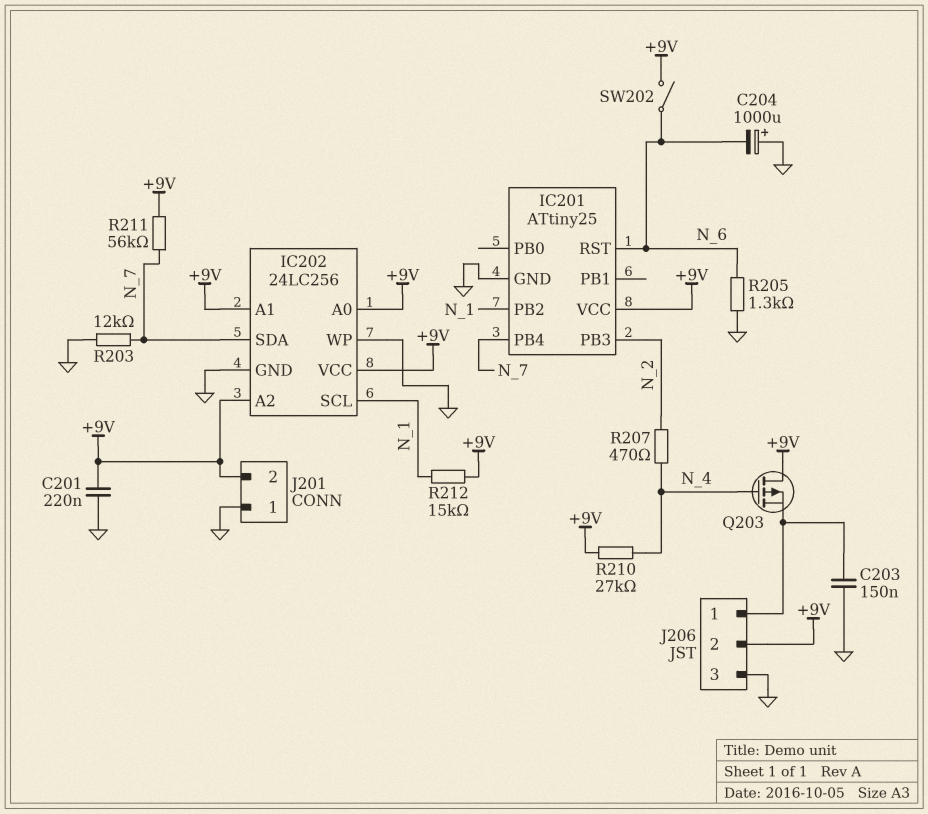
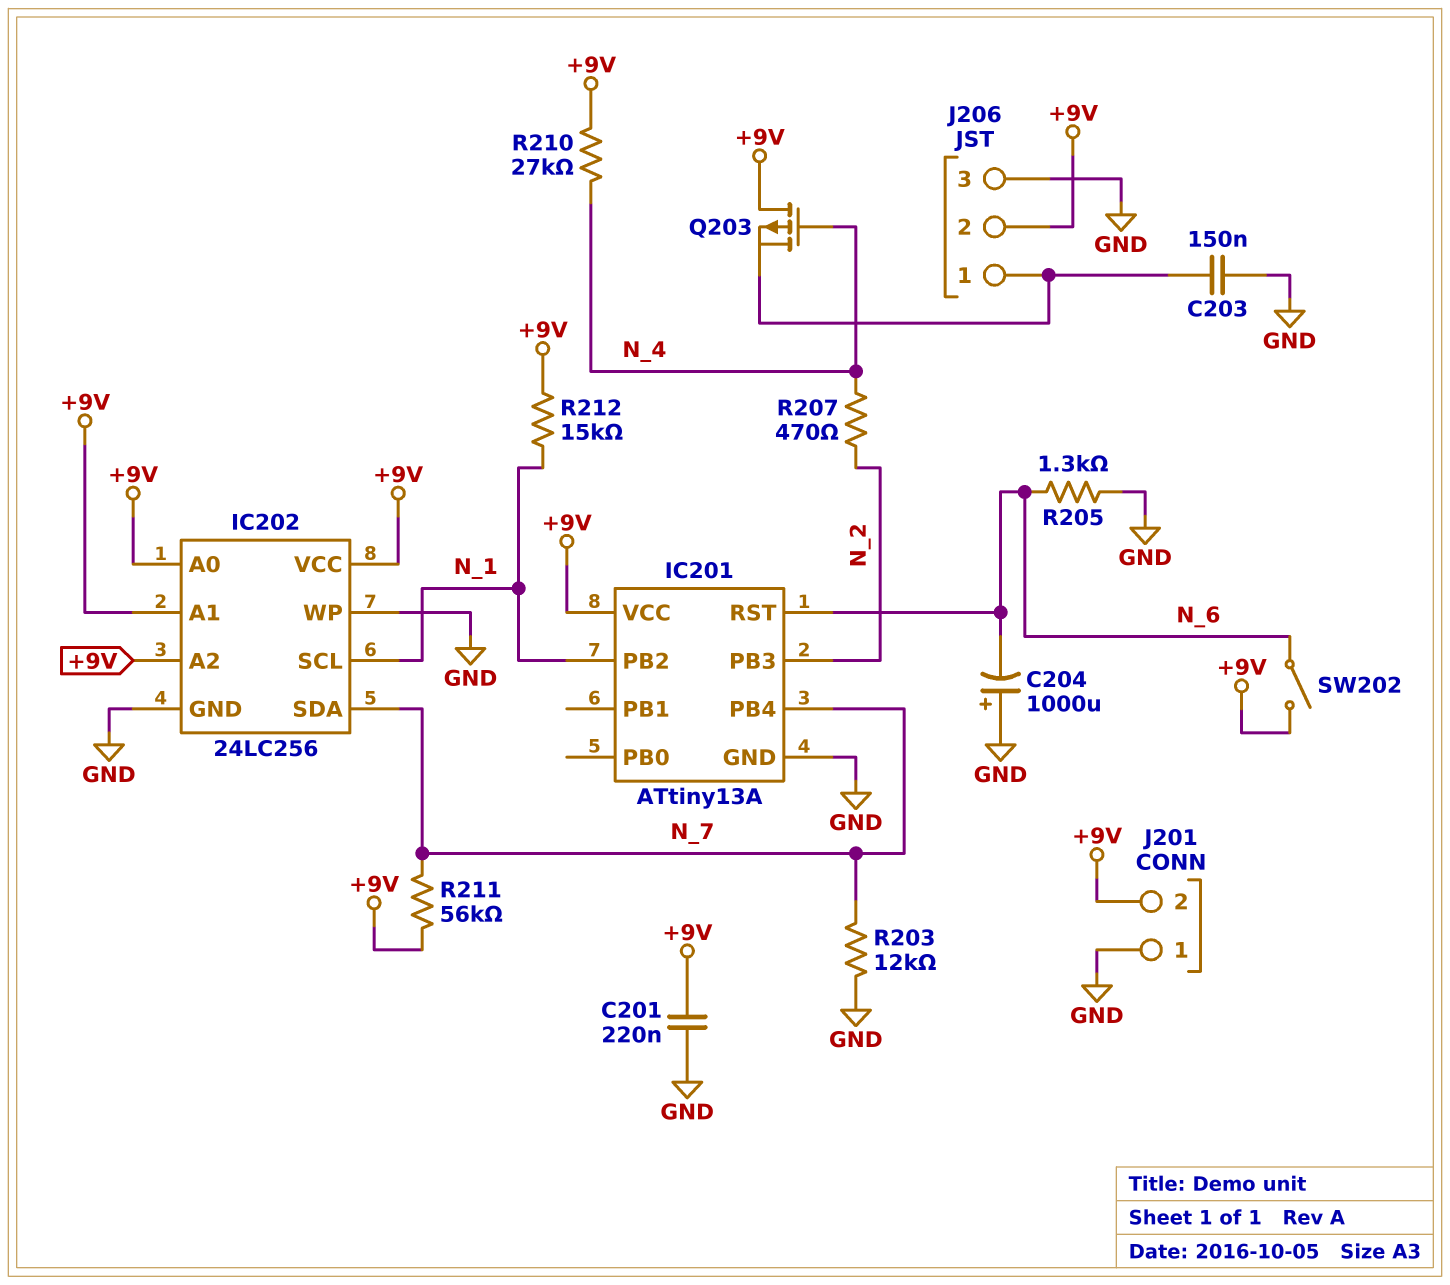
IC201: ATtiny25 -> ATtiny13A

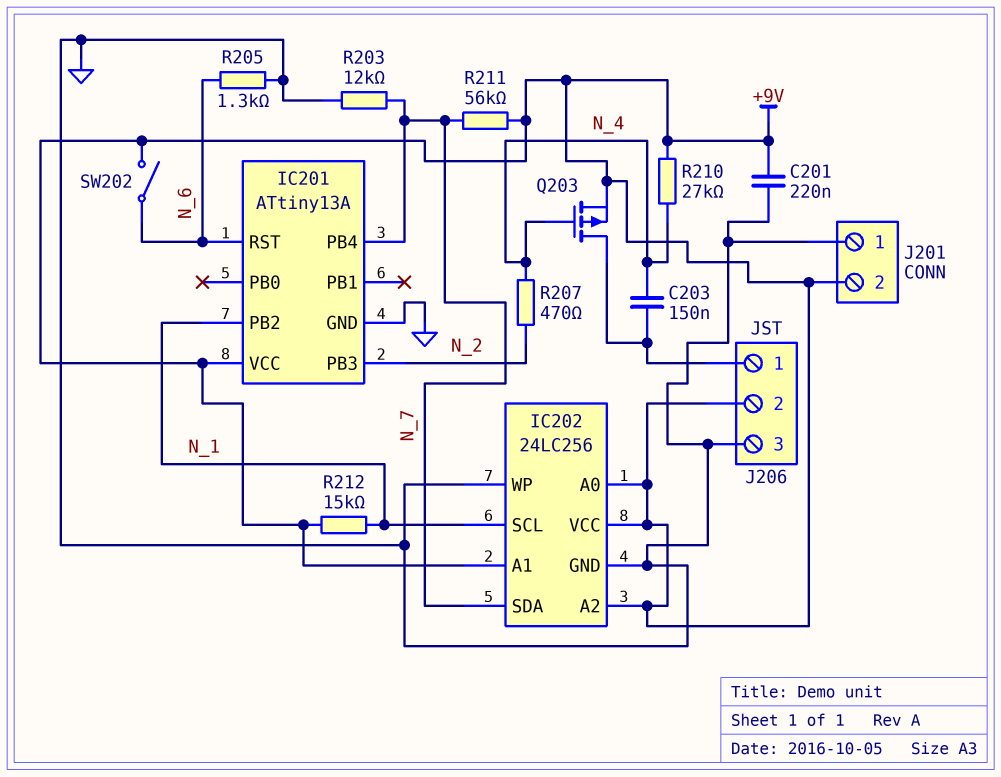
C203: 150nF (GND, J206/1) -> 150nF (J206/1, N_4)
C204: 1000uF (plus GND, minus N_6) -> none
Q203: PMOS (G N_4, D +9V, S J206/1) -> PMOS (G N_4, D J206/1, S +9V)

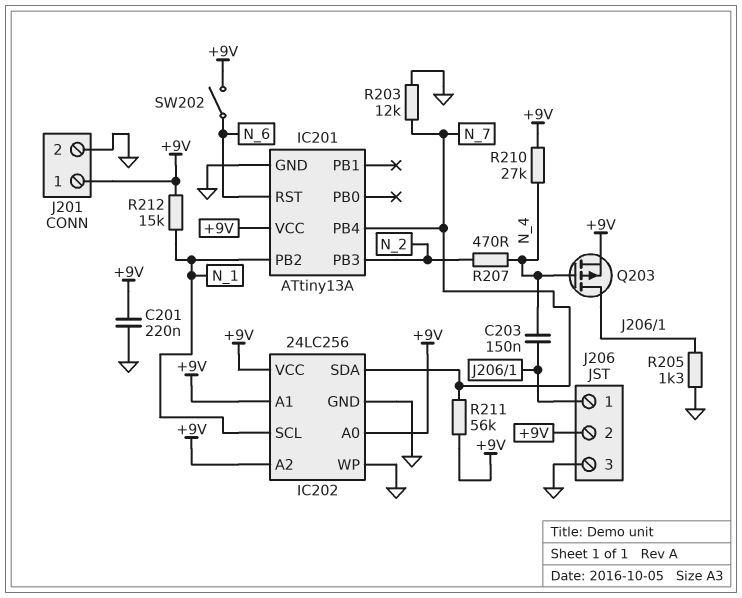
J201 pin 1: GND -> +9V
J201 pin 2: +9V -> GND
R205: 1.3k (GND, N_6) -> 1.3k (GND, J206/1)

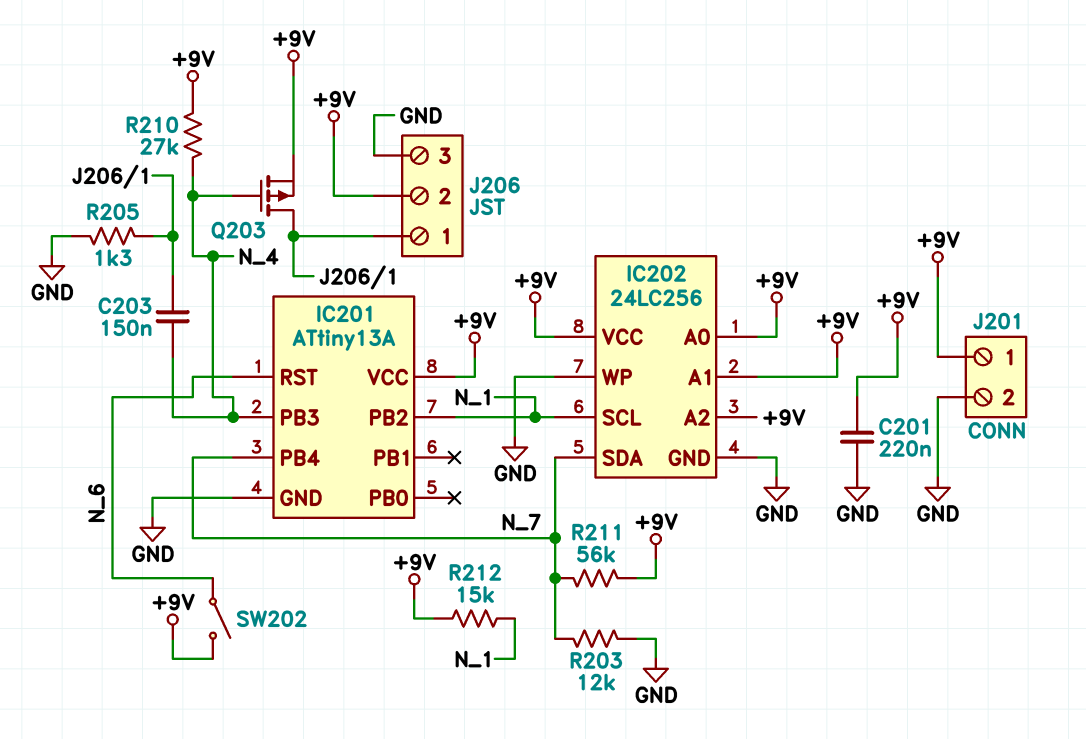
IC201 pin PB3: N_2 -> N_4
R207: 470 (N_2, N_4) -> none

